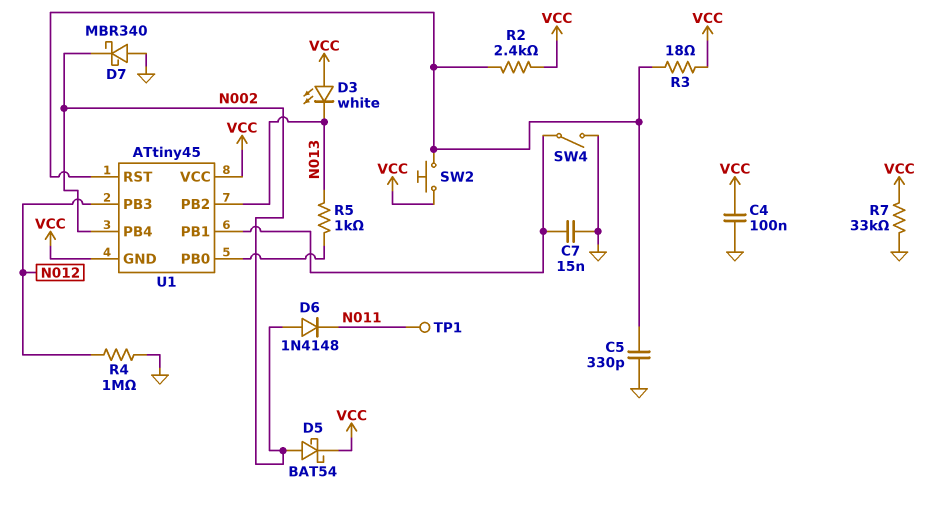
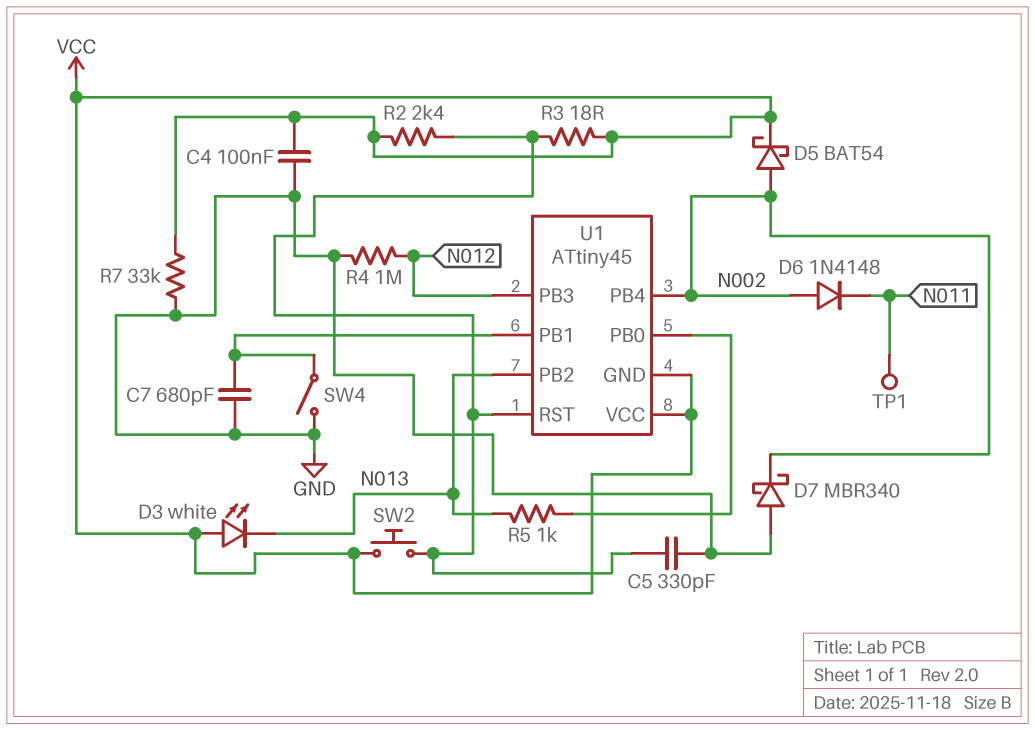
C7: 15nF (GND, U1/PB1) -> 680pF (GND, U1/PB1)

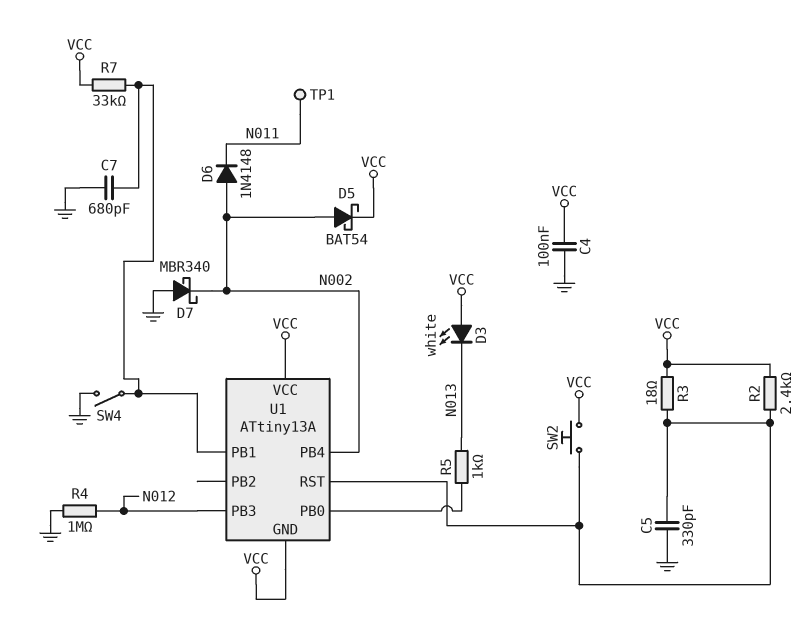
R7: 33k (GND, VCC) -> 33k (U1/PB1, VCC)
U1: ATtiny45 -> ATtiny13A
U1 pin PB2: N013 -> none

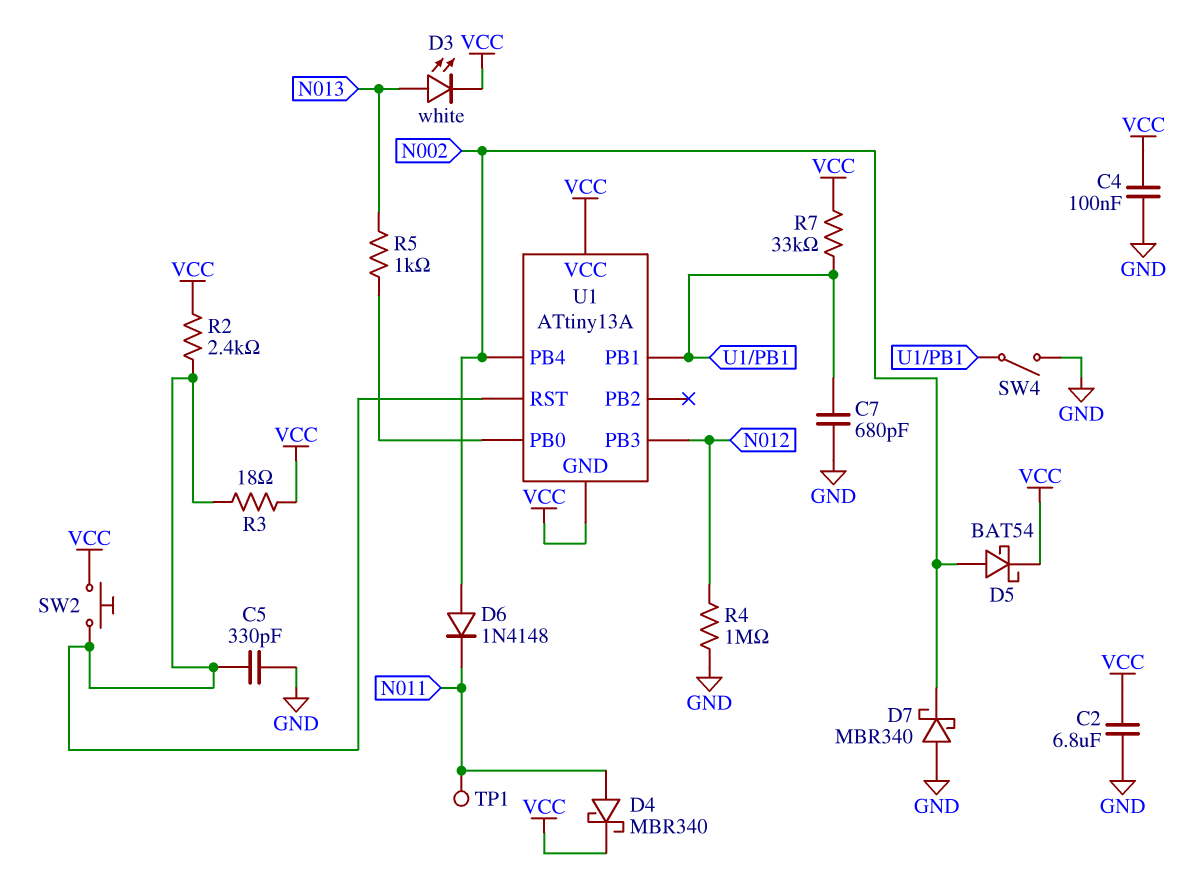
C2: none -> 6.8uF (GND, VCC)
D3: LED white (A VCC, K N013) -> LED white (A N013, K VCC)
D4: none -> schottky MBR340 (A N011, K VCC)

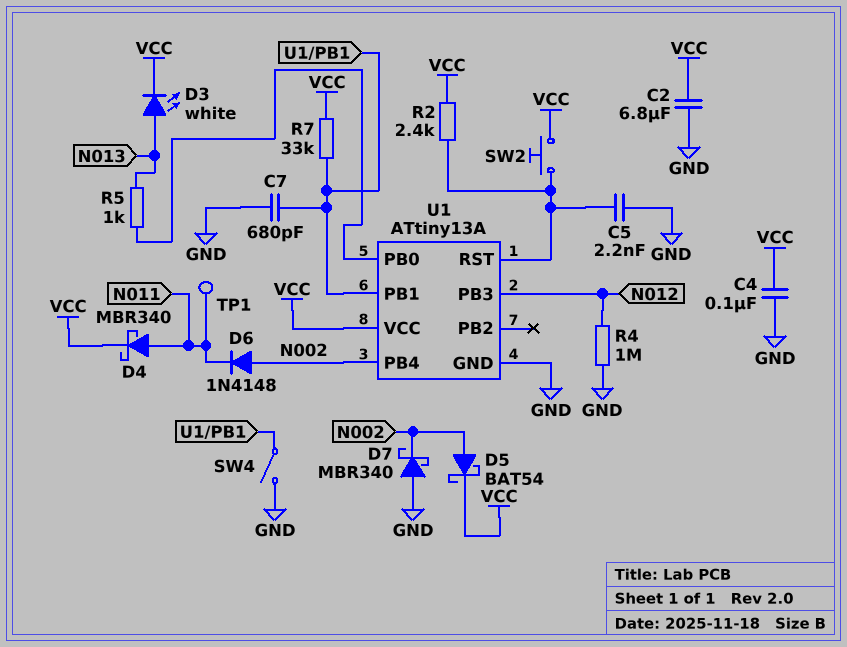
C5: 330pF (GND, U1/RST) -> 2.2nF (GND, U1/RST)
R3: 18 (U1/RST, VCC) -> none
U1 pin GND: VCC -> GND

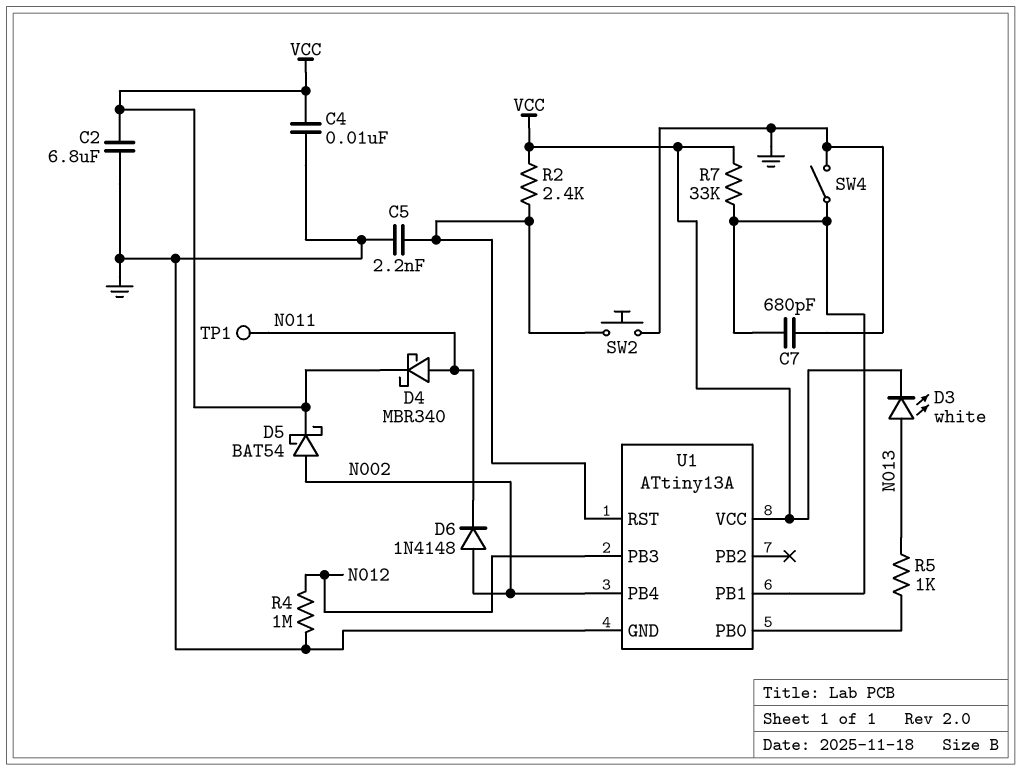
C4: 100nF (GND, VCC) -> 10nF (GND, VCC)
D7: schottky MBR340 (A GND, K N002) -> none
SW2: button (U1/RST, VCC) -> button (GND, U1/RST)

